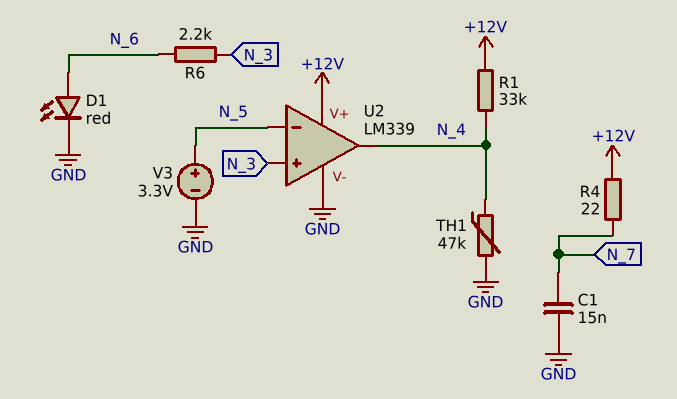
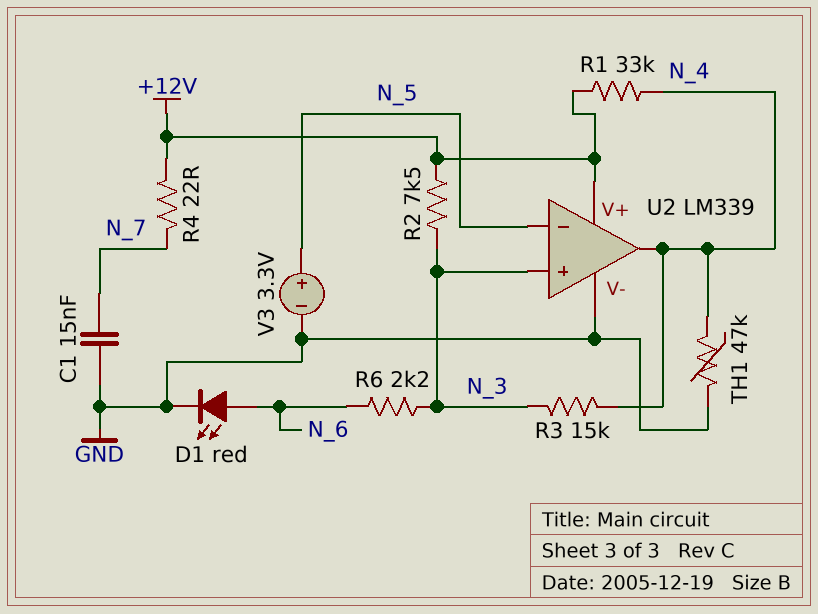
R2: none -> 7.5k (+12V, N_3)
R3: none -> 15k (N_3, N_4)

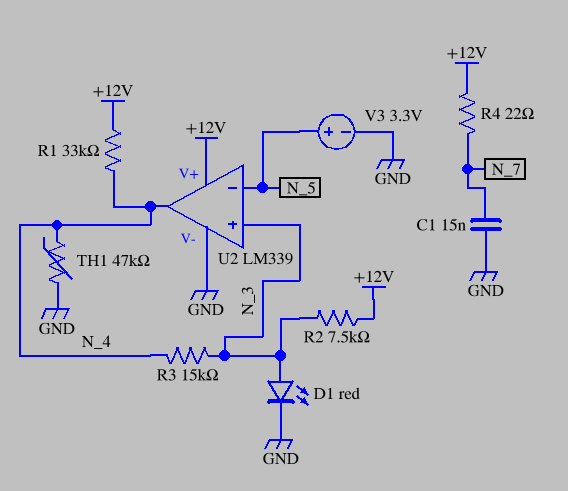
D1: LED red (A N_6, K GND) -> LED red (A N_3, K GND)
R6: 2.2k (N_3, N_6) -> none

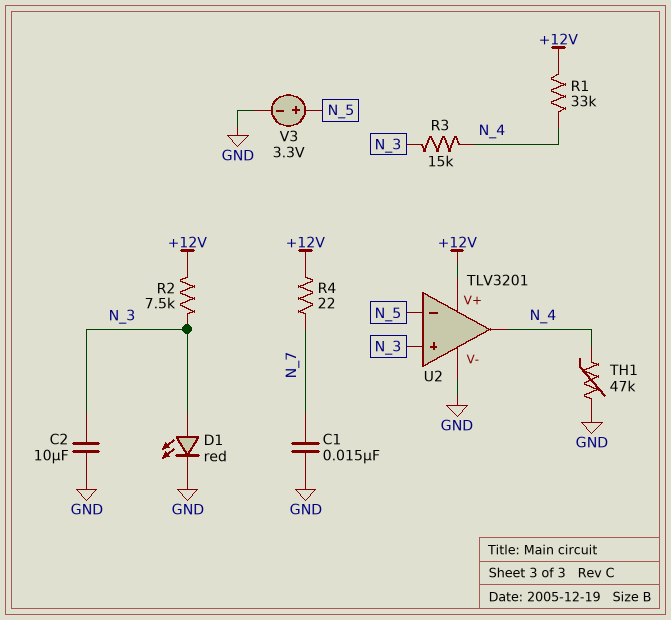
C2: none -> 10uF (GND, N_3)
U2: LM339 -> TLV3201

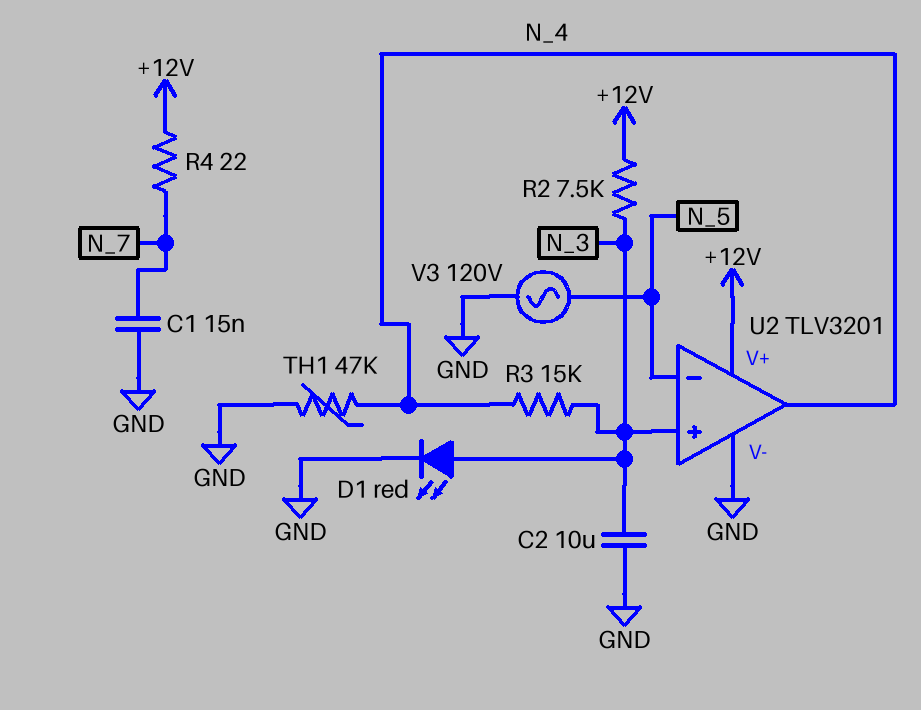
R1: 33k (+12V, N_4) -> none
V3: 3.3V (plus N_5, minus GND) -> AC 120V (GND, N_5)

